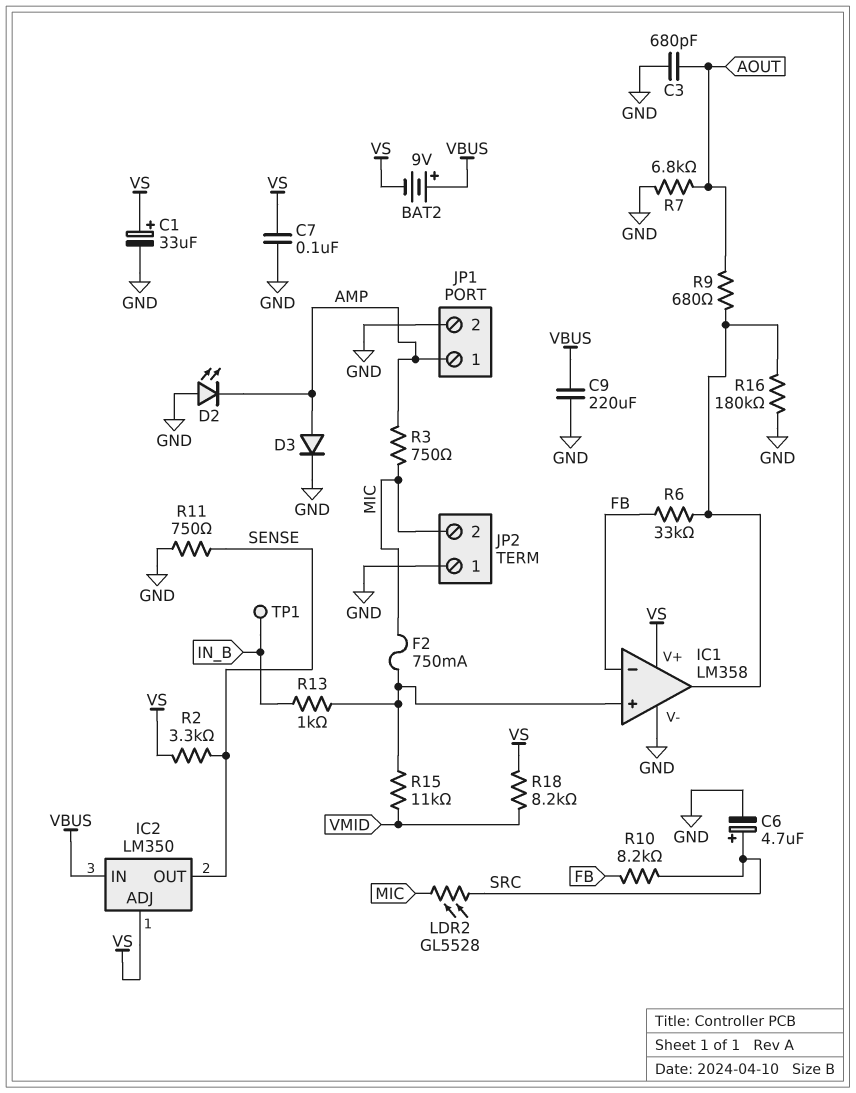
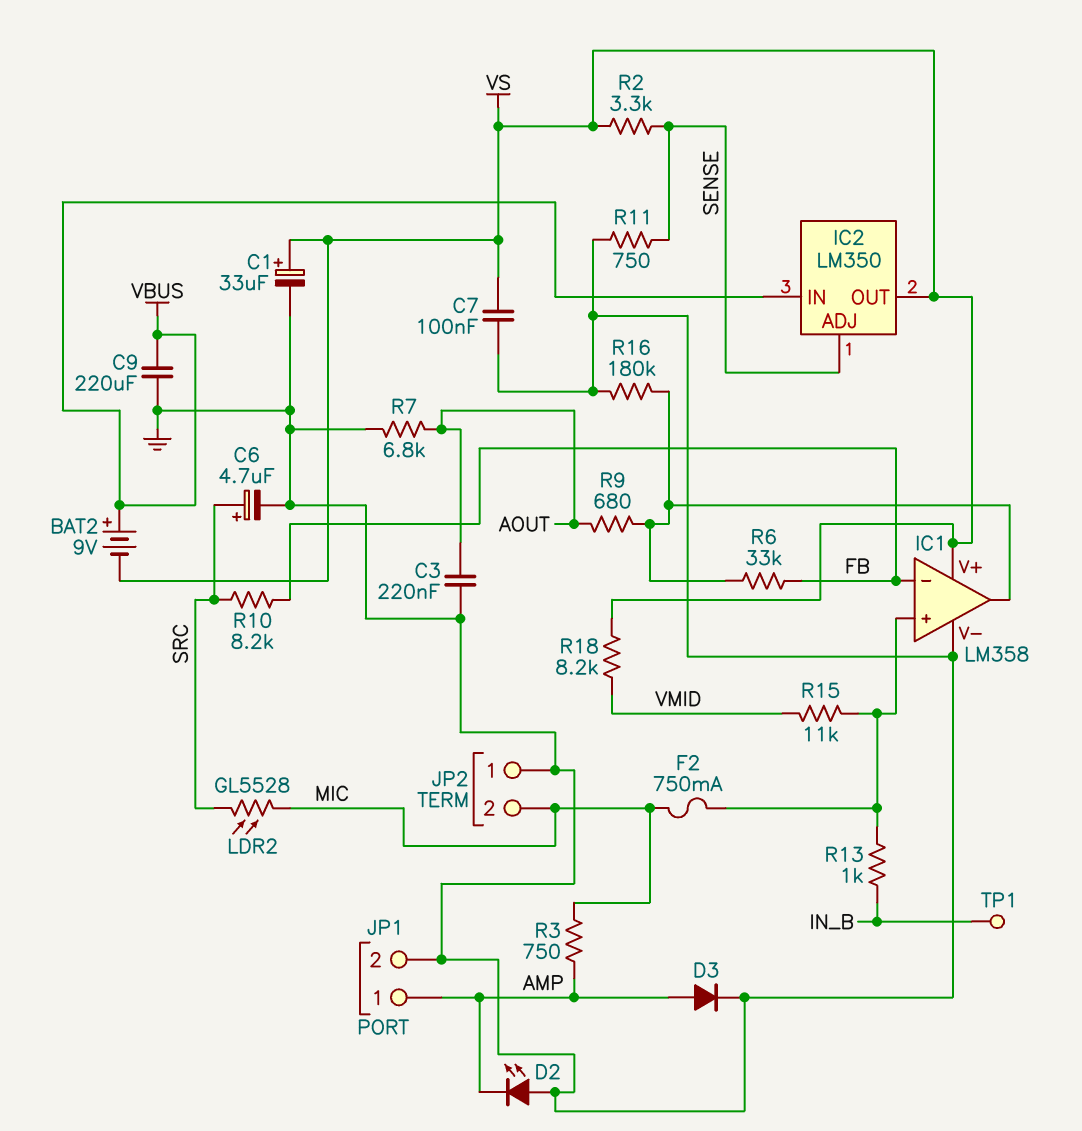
C3: 680pF (AOUT, GND) -> 220nF (AOUT, GND)
IC2 pin ADJ: VS -> SENSE
IC2 pin OUT: SENSE -> VS

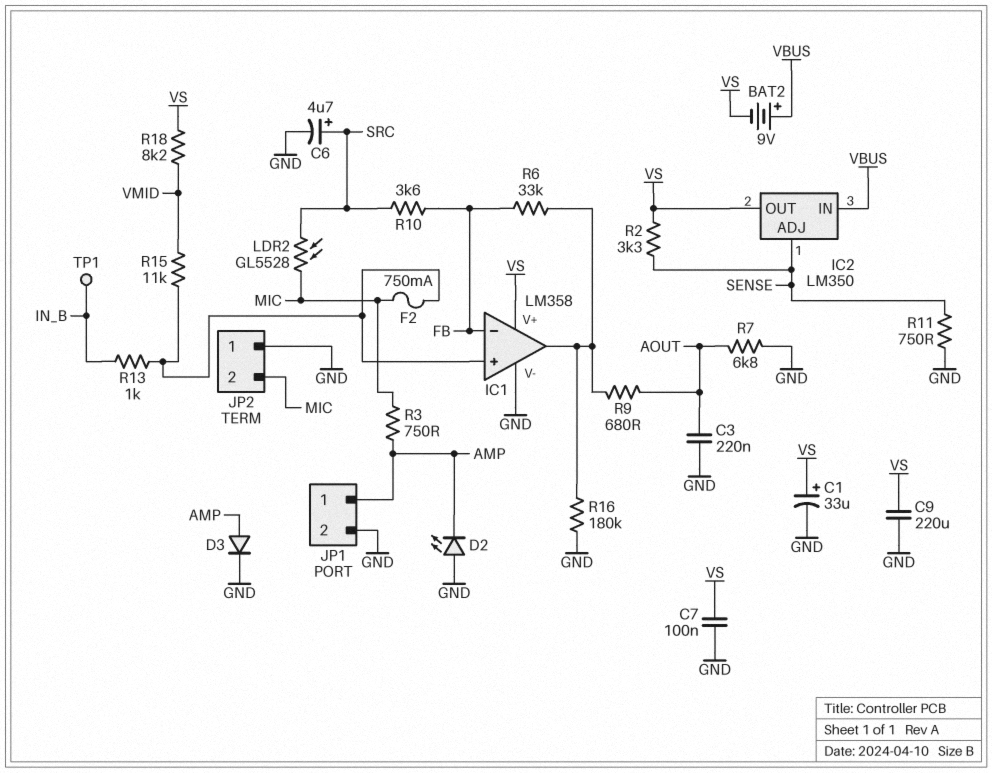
C9: 220uF (GND, VBUS) -> 220uF (GND, VS)
R10: 8.2k (FB, SRC) -> 3.6k (FB, SRC)

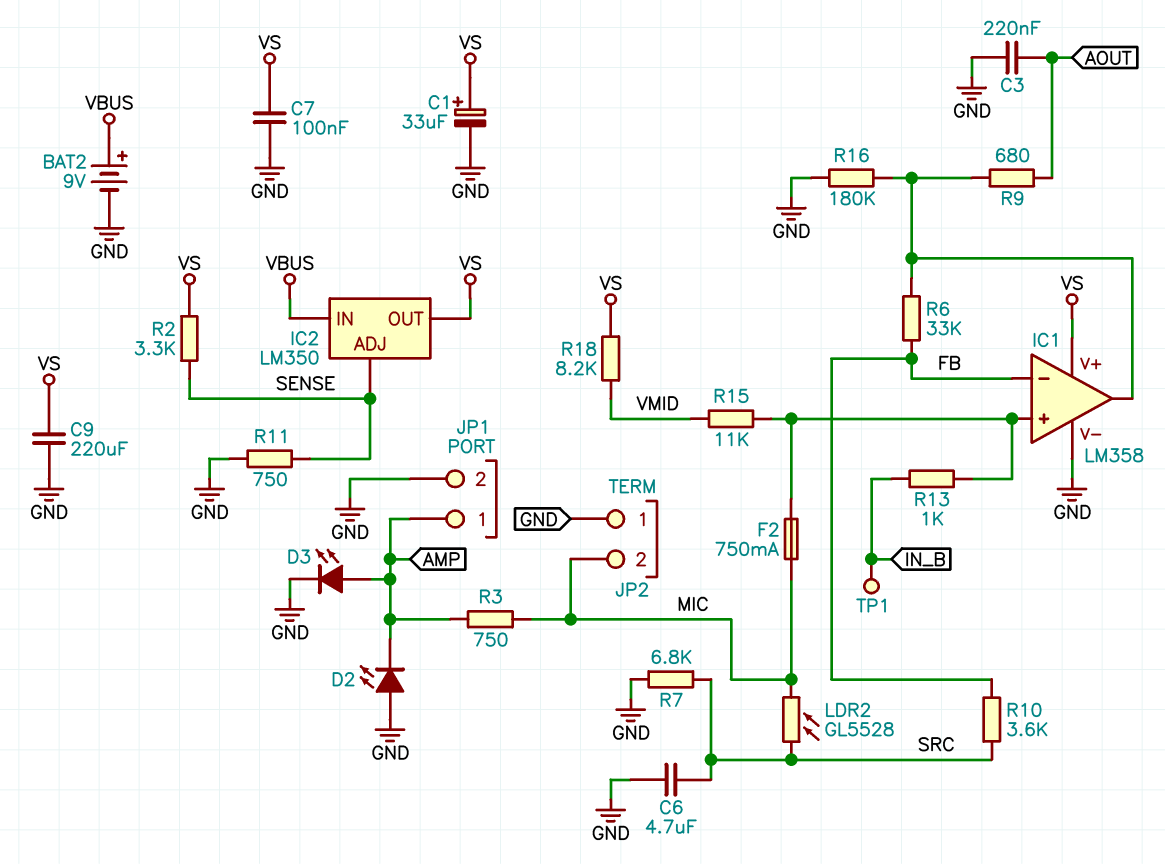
BAT2: 9V (plus VBUS, minus VS) -> 9V (plus VBUS, minus GND)
C6: 4.7uF (plus SRC, minus GND) -> 4.7uF (GND, SRC)
D3: diode (A AMP, K GND) -> LED (A AMP, K GND)
R7: 6.8k (AOUT, GND) -> 6.8k (GND, SRC)

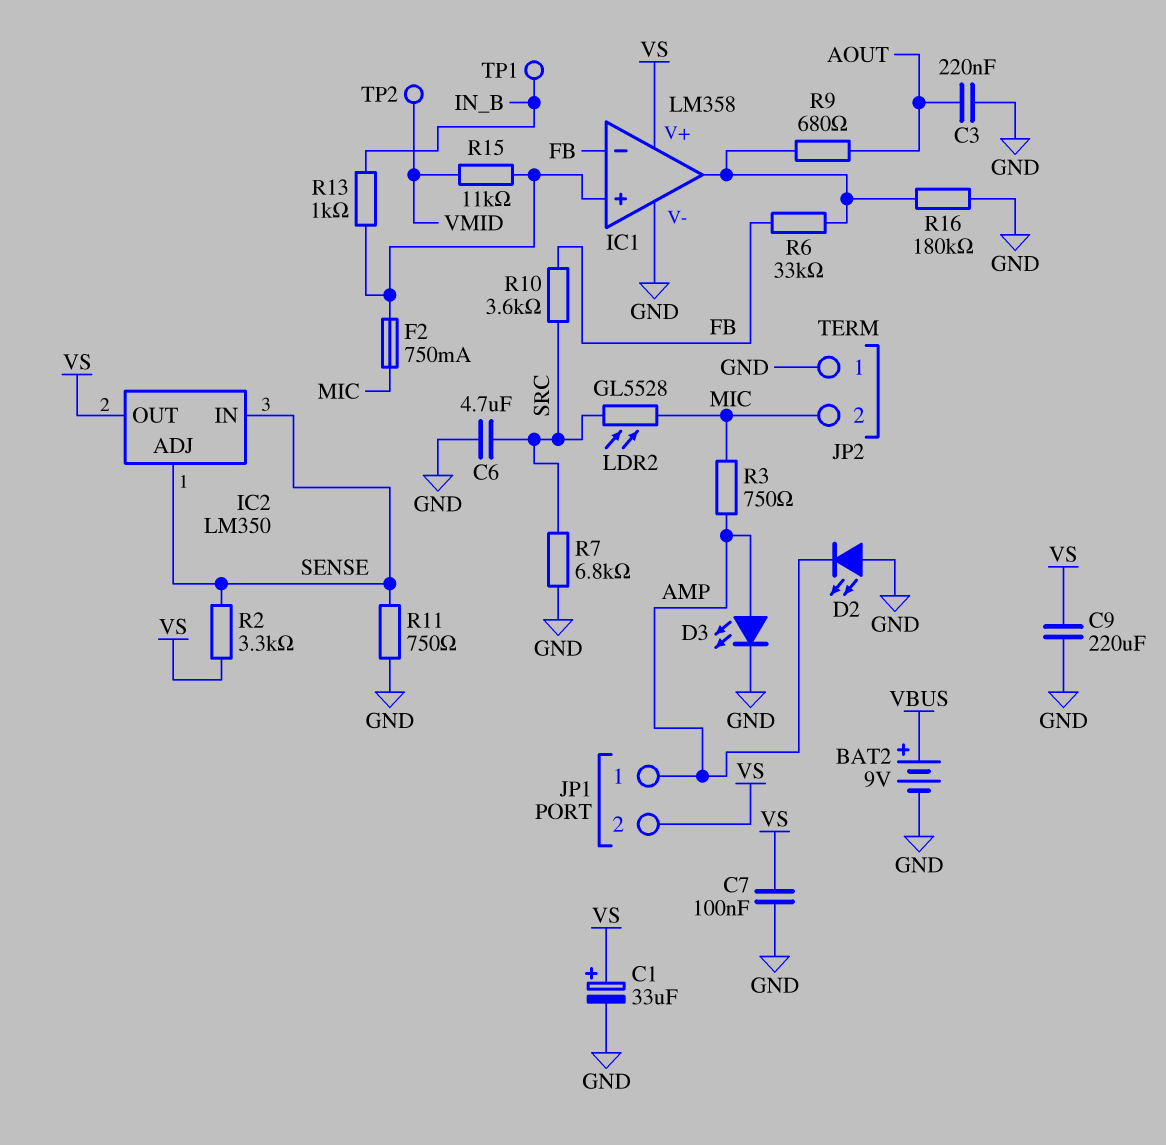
IC2 pin IN: VBUS -> SENSE
JP1 pin 2: GND -> VS
R18: 8.2k (VMID, VS) -> none
TP2: none -> test point (VMID)

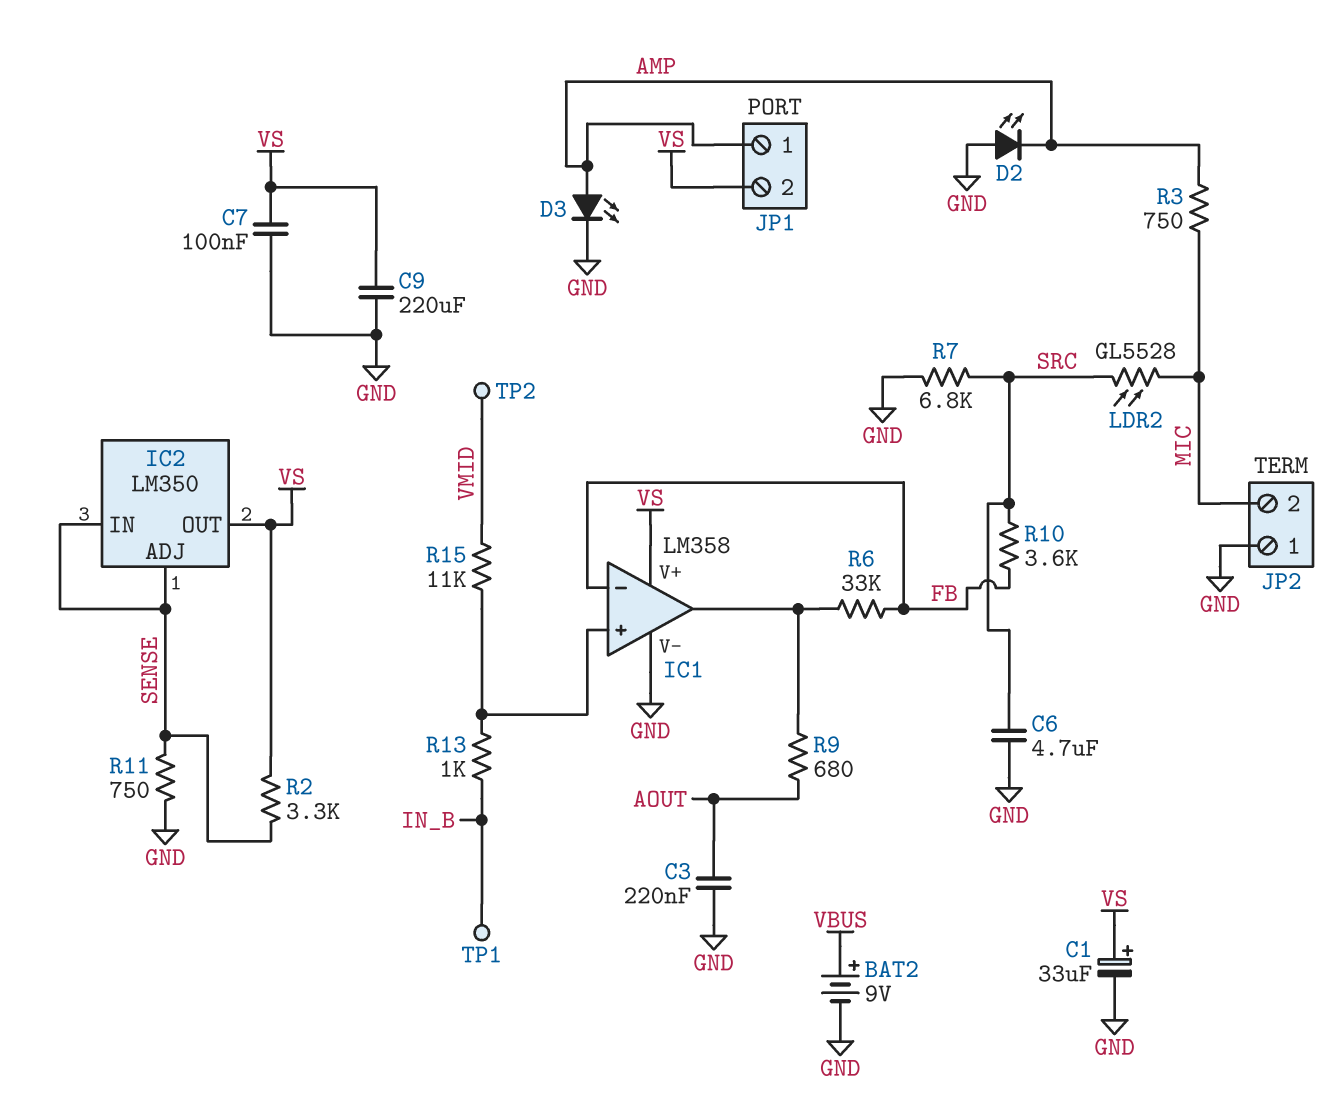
F2: 750mA (IC1/in+, MIC) -> none
R16: 180k (GND, IC1/out) -> none

